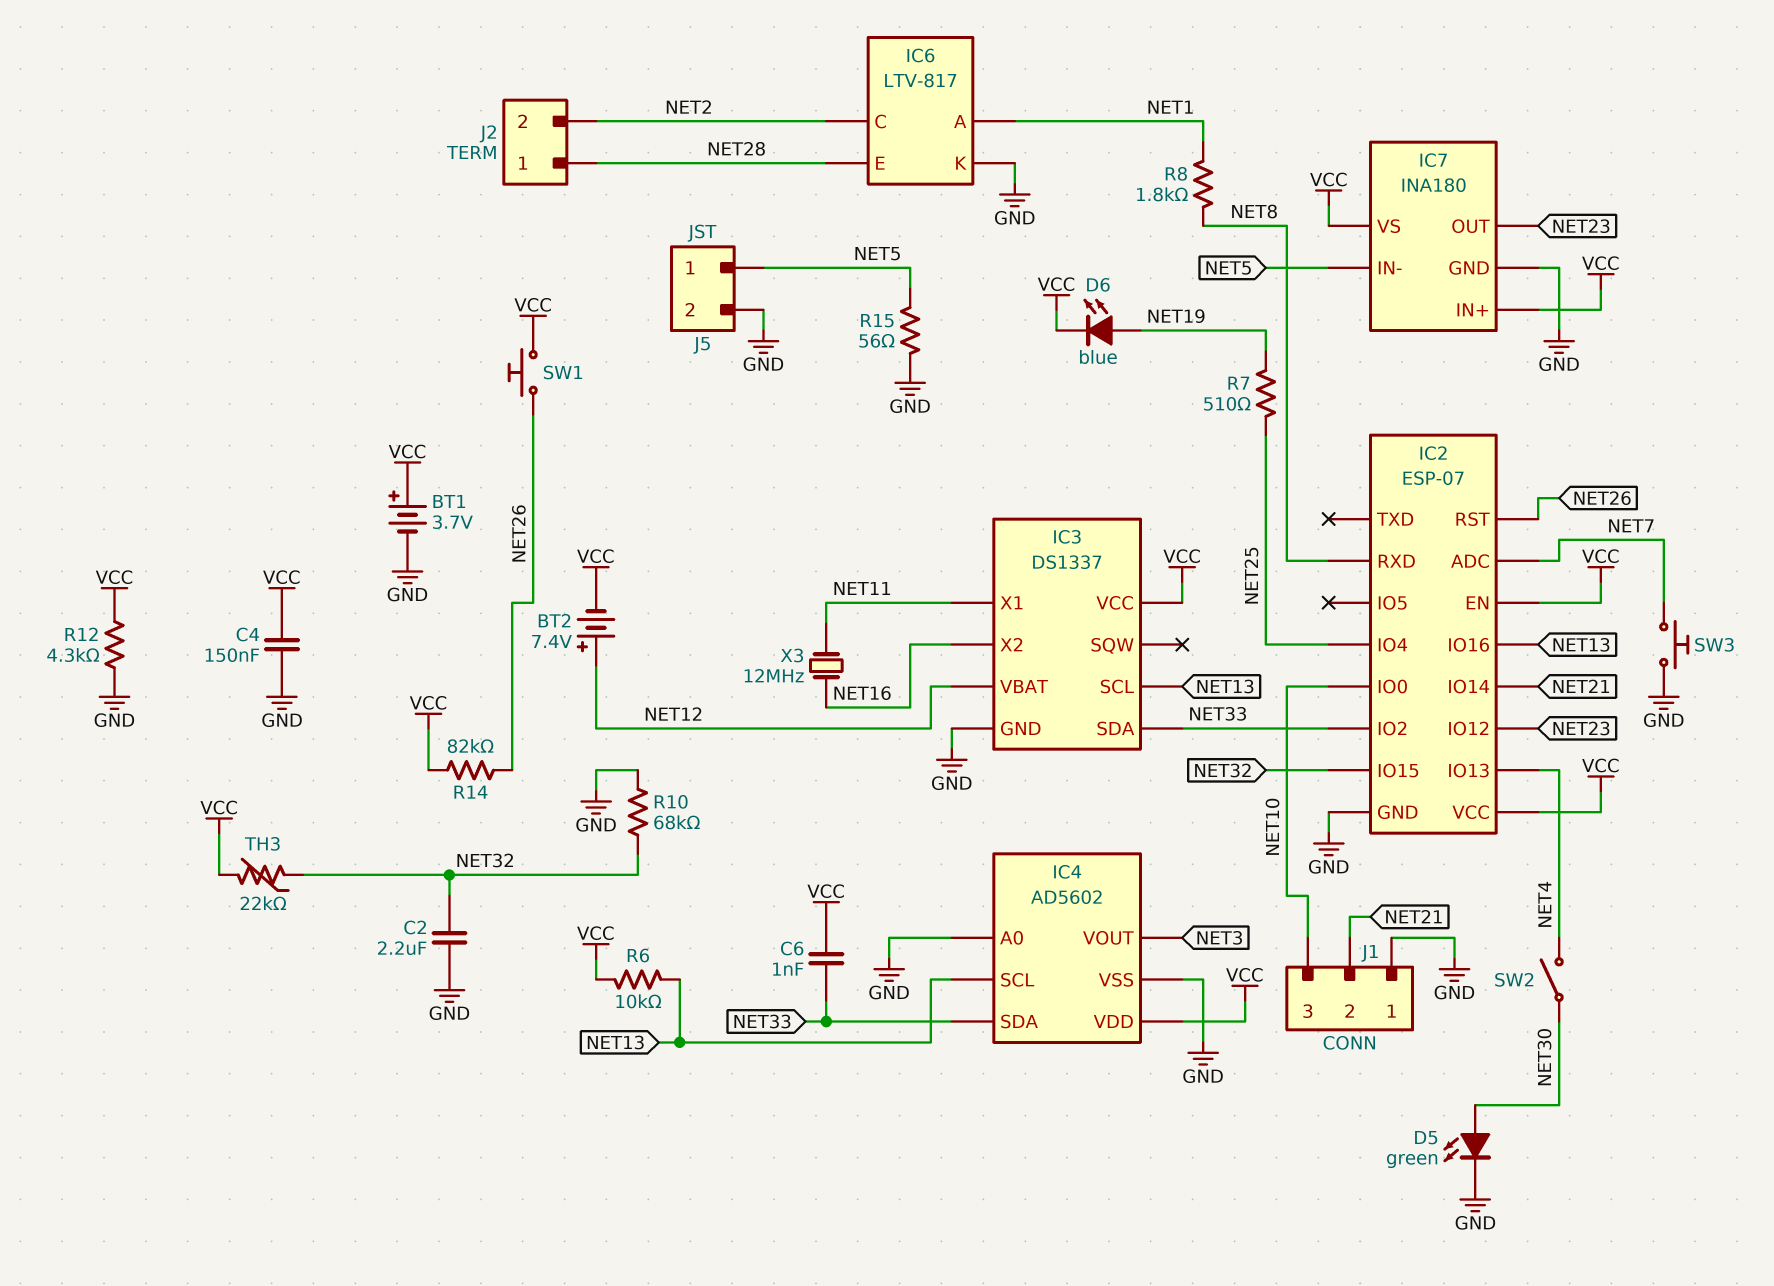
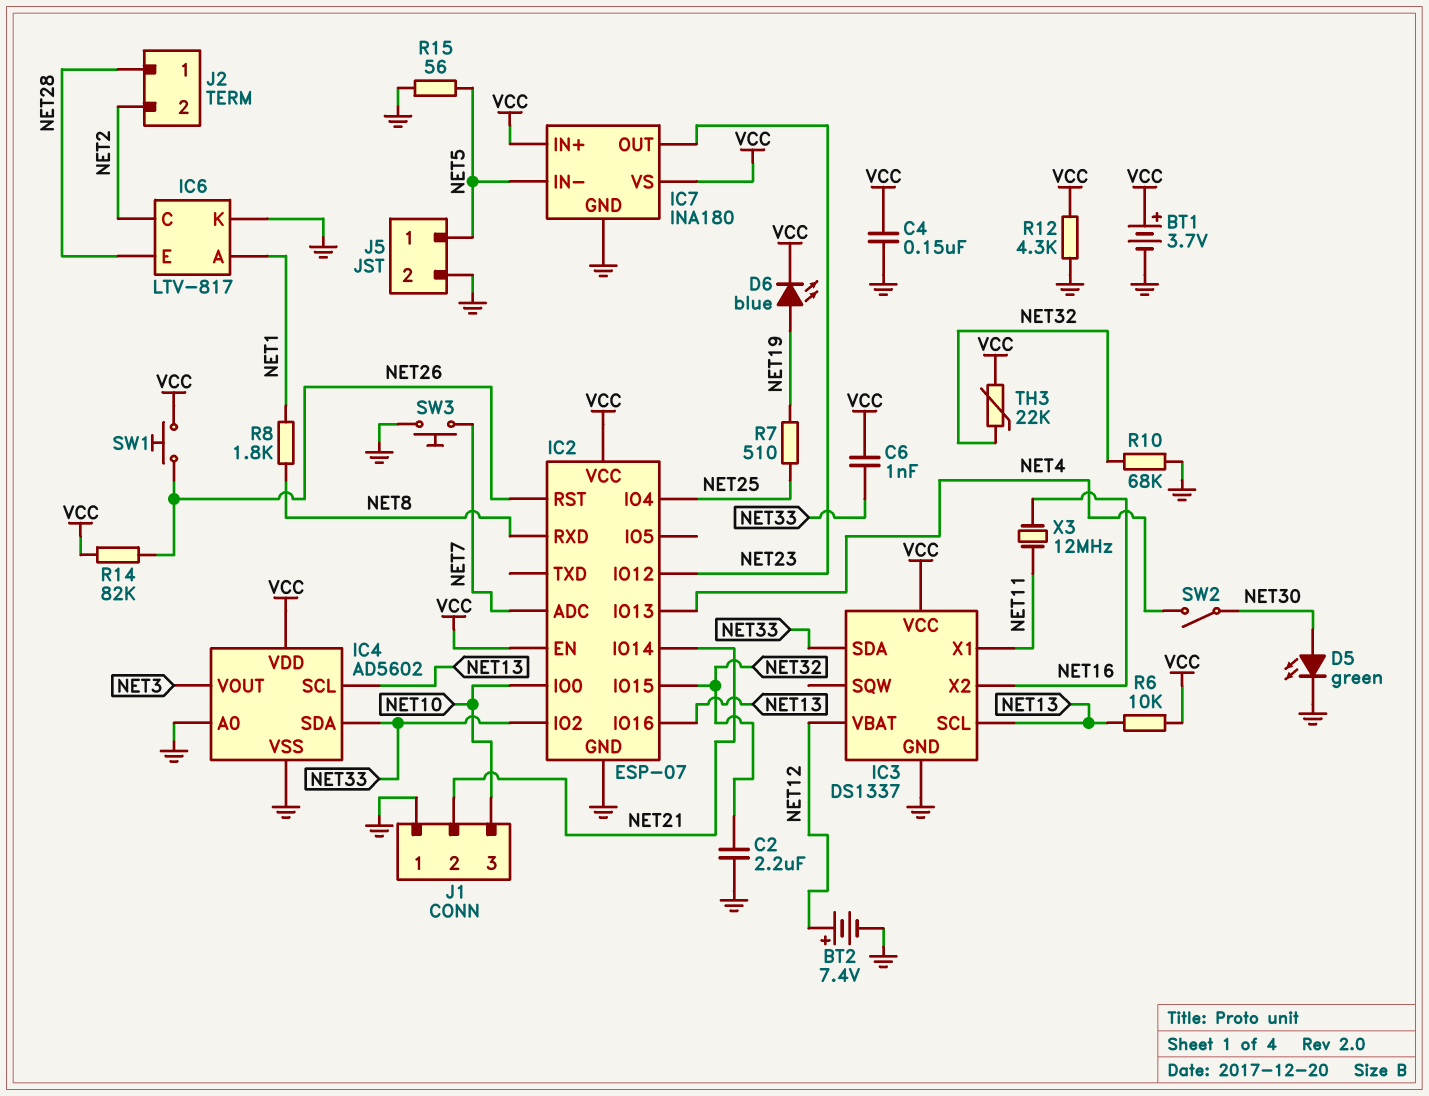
BT2: 7.4V (plus NET12, minus VCC) -> 7.4V (plus NET12, minus GND)

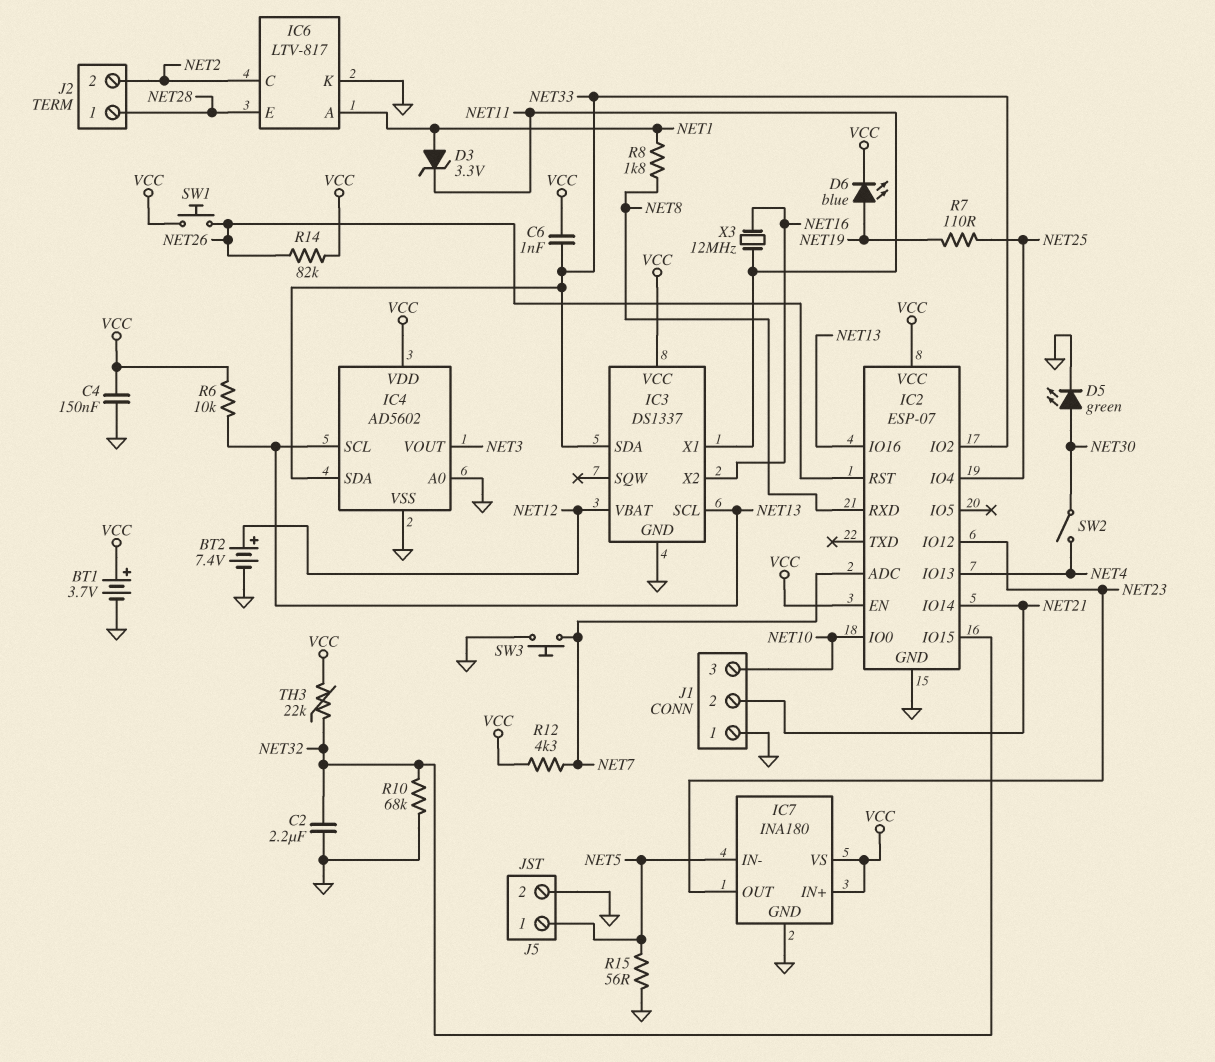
D3: none -> zener 3.3V (A NET1, K NET11)
R7: 510 (NET19, NET25) -> 110 (NET19, NET25)
R12: 4.3k (GND, VCC) -> 4.3k (NET7, VCC)

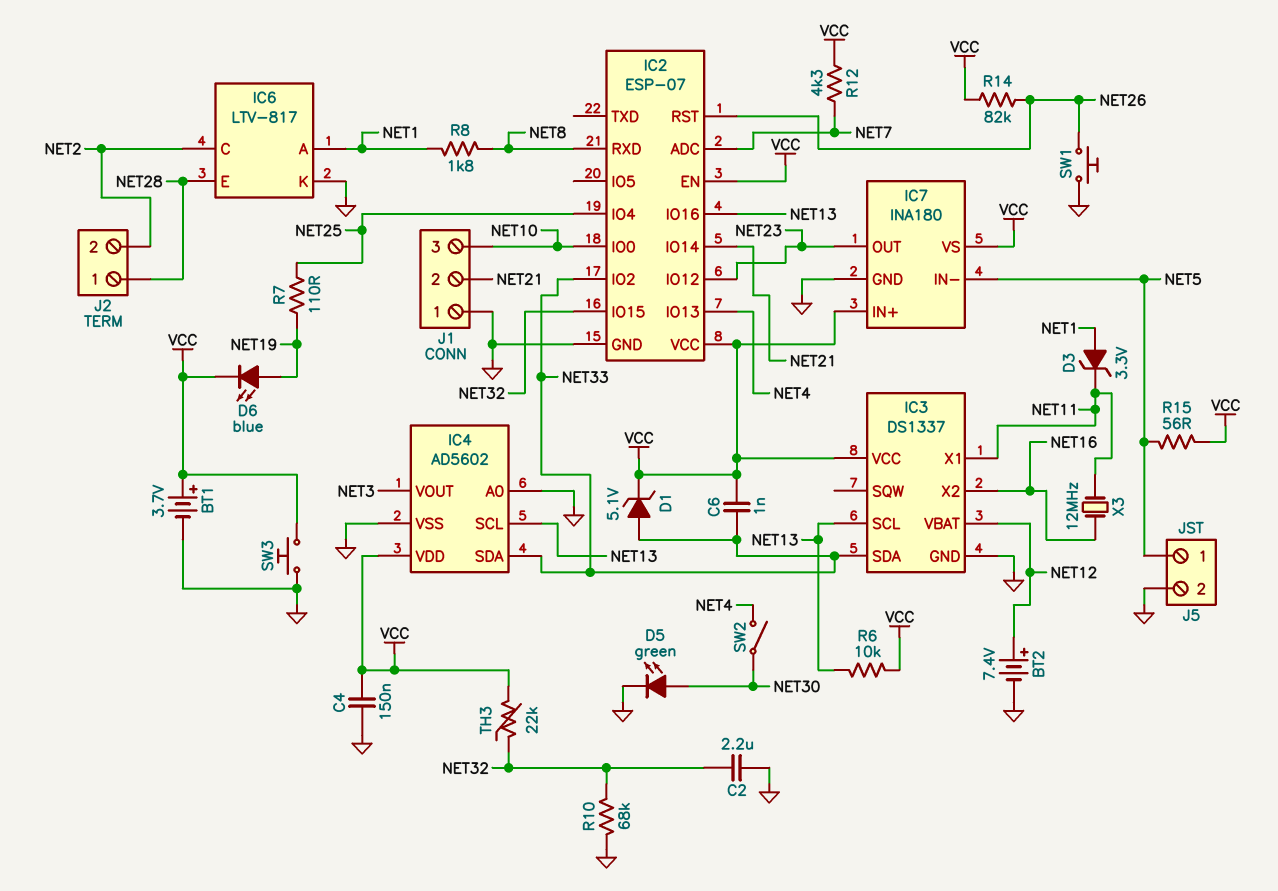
D1: none -> zener 5.1V (A NET33, K VCC)
R15: 56 (GND, NET5) -> 56 (NET5, VCC)
SW1: button (NET26, VCC) -> button (GND, NET26)
SW3: button (GND, NET7) -> button (GND, VCC)

